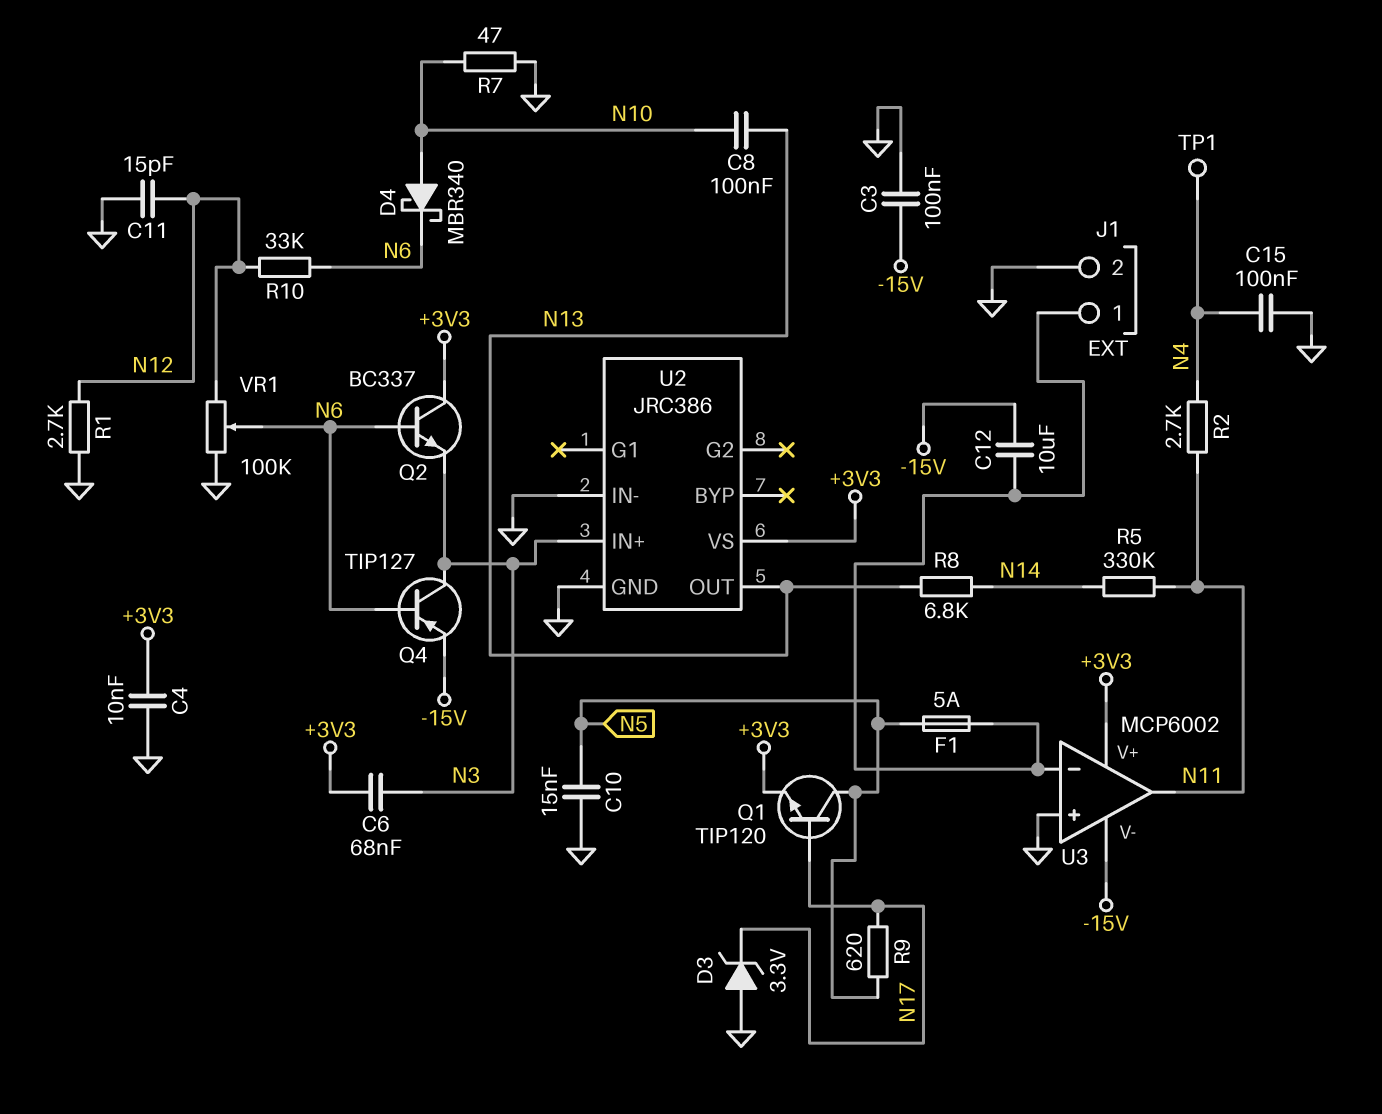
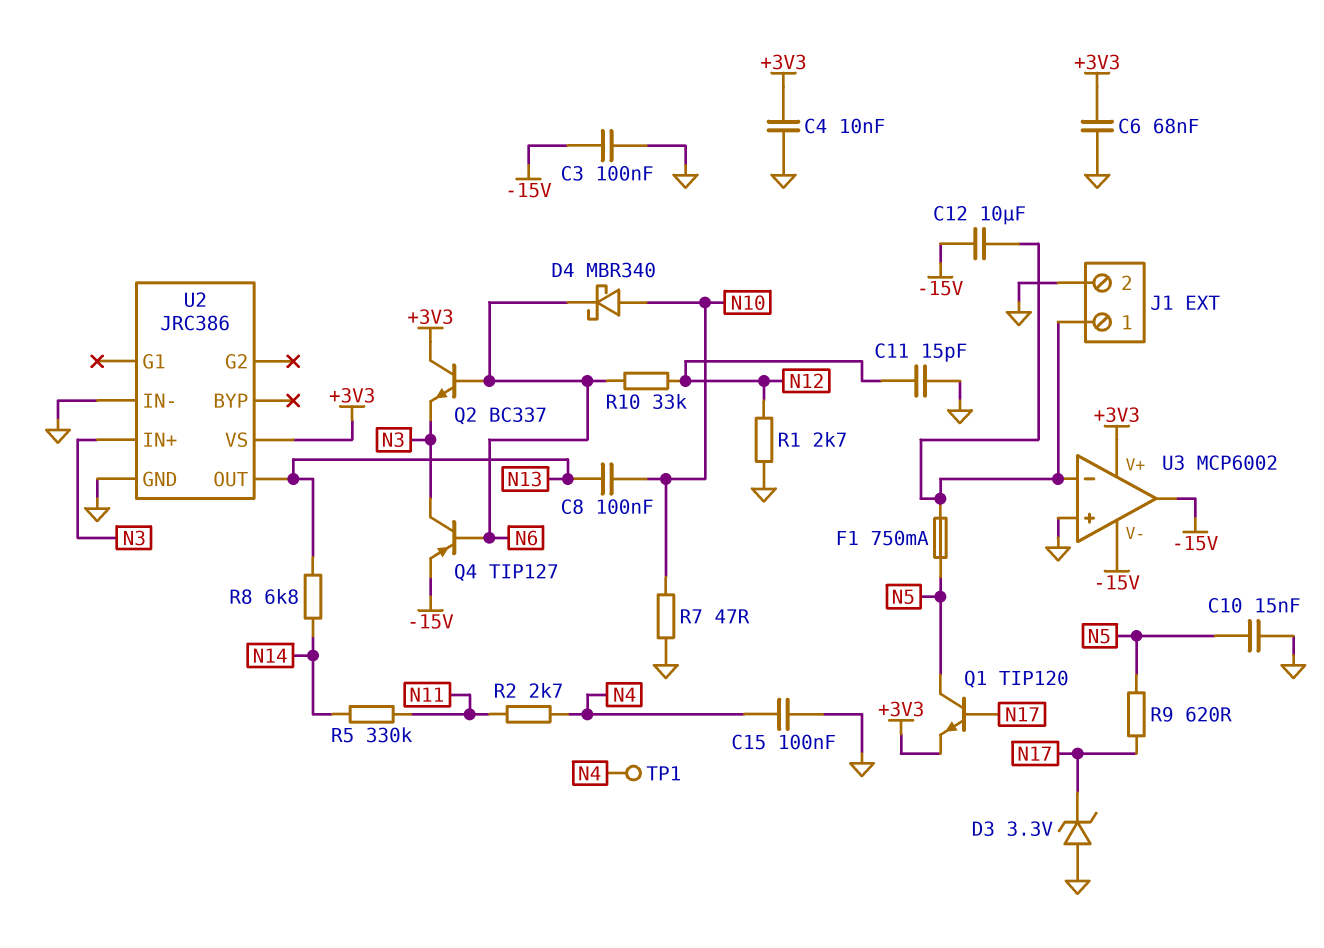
C6: 68nF (+3V3, N3) -> 68nF (+3V3, GND)
F1: 5A (J1/1, N5) -> 750mA (J1/1, N5)
U3 pin out: N11 -> -15V
VR1: 100k (GND, N12, wiper N6) -> none

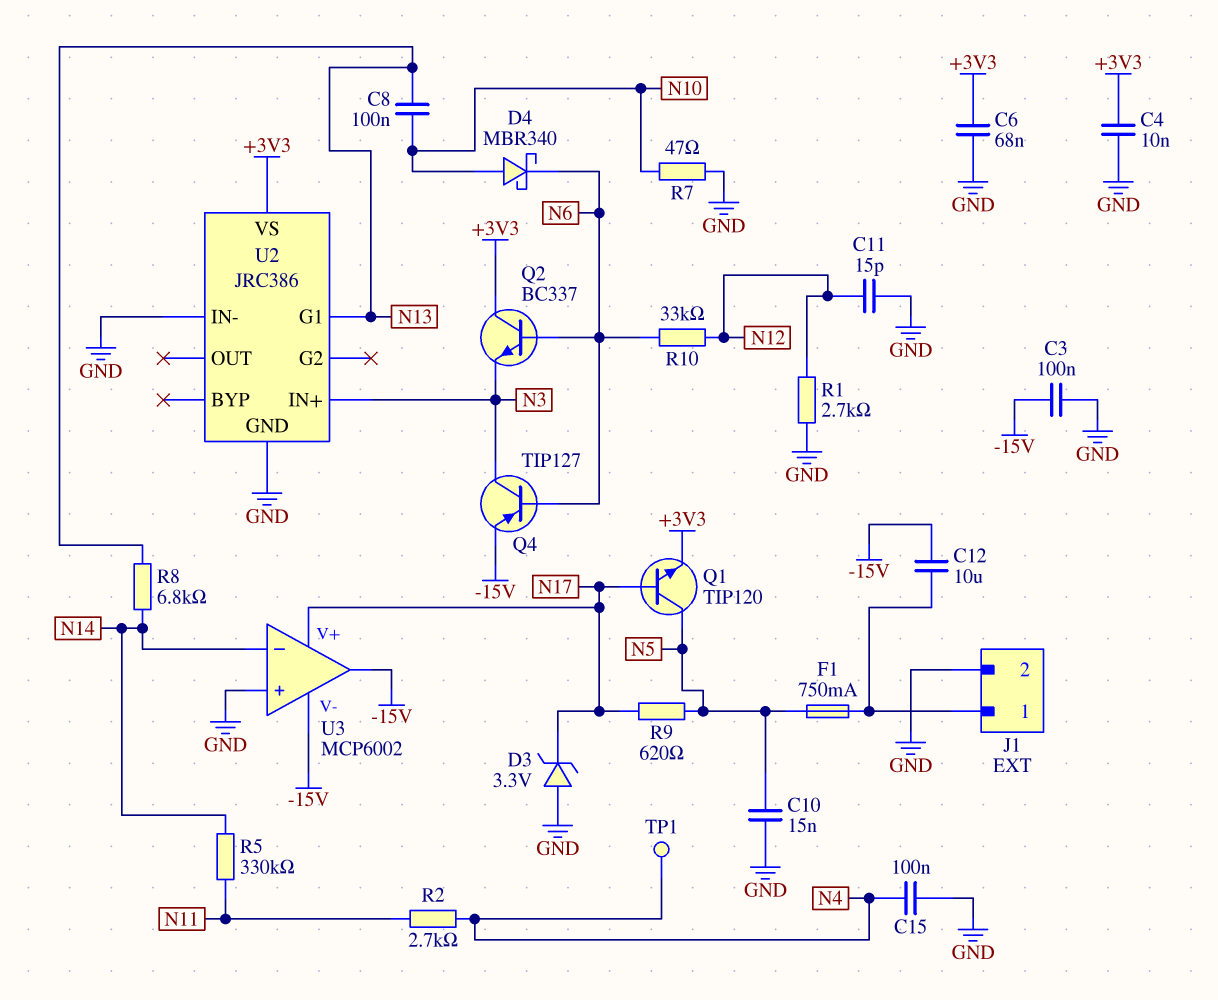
U2 pin G1: none -> N13
U2 pin OUT: N13 -> none
U3 pin V+: +3V3 -> N17
U3 pin in-: J1/1 -> N14

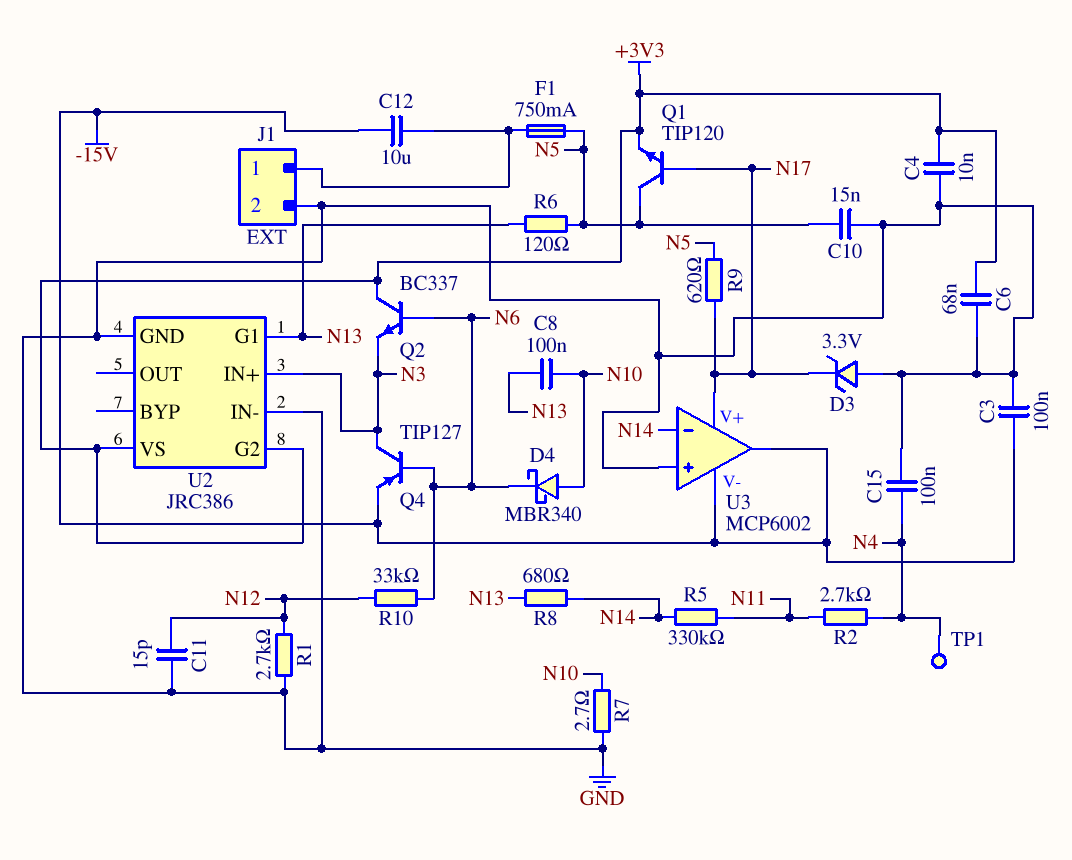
R6: none -> 120 (N5, N13)
R7: 47 (GND, N10) -> 2.7 (GND, N10)
R8: 6.8k (N13, N14) -> 680 (N13, N14)
U2 pin G2: none -> +3V3

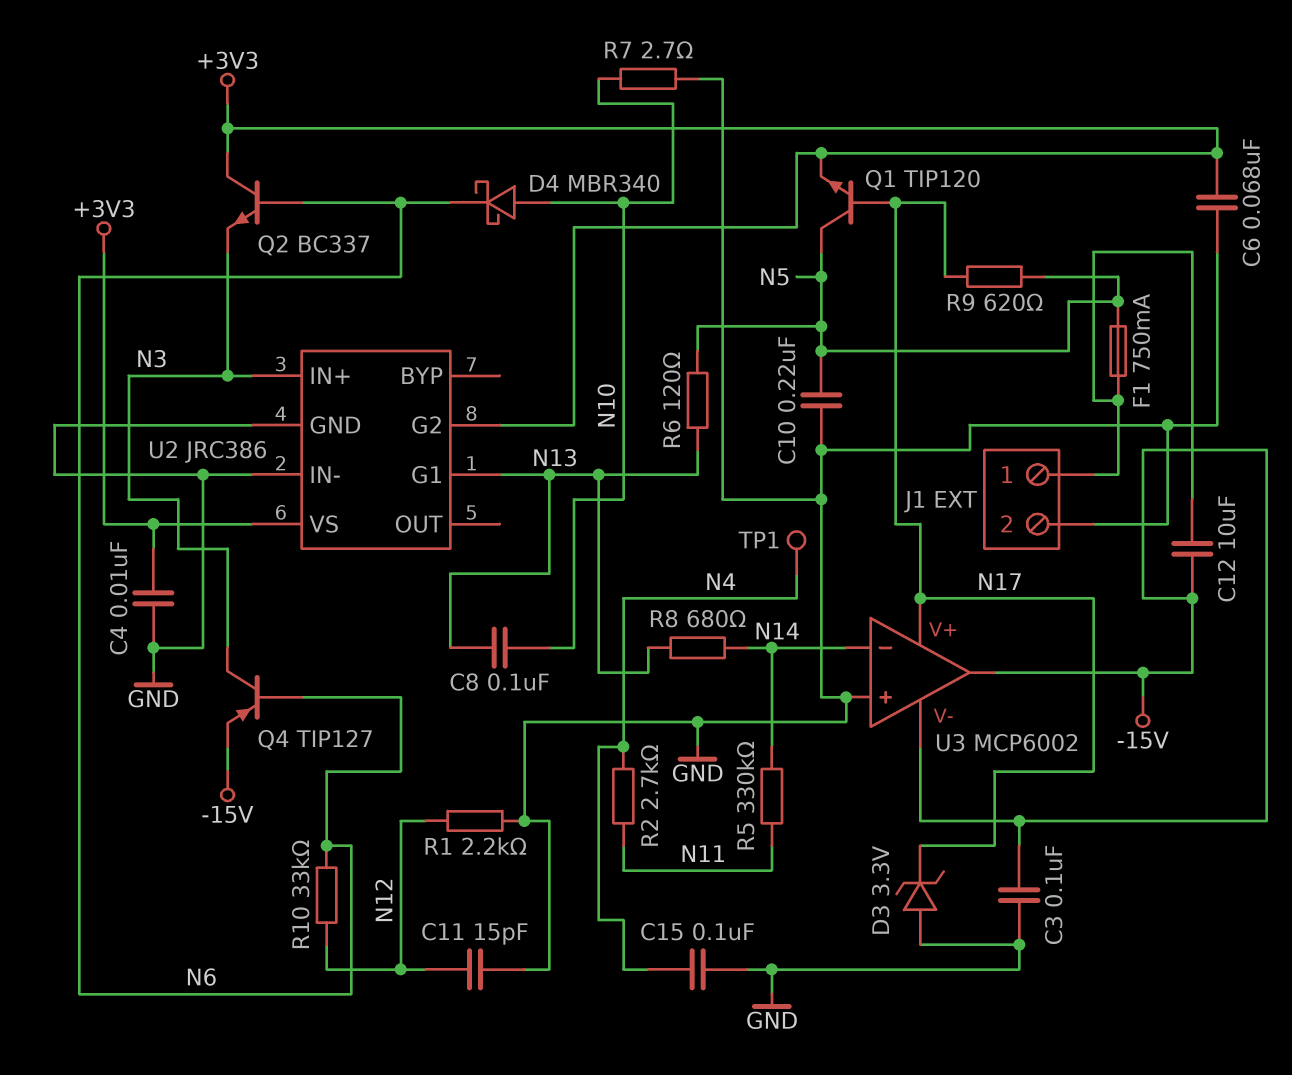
C10: 15nF (GND, N5) -> 220nF (GND, N5)
R1: 2.7k (GND, N12) -> 2.2k (GND, N12)

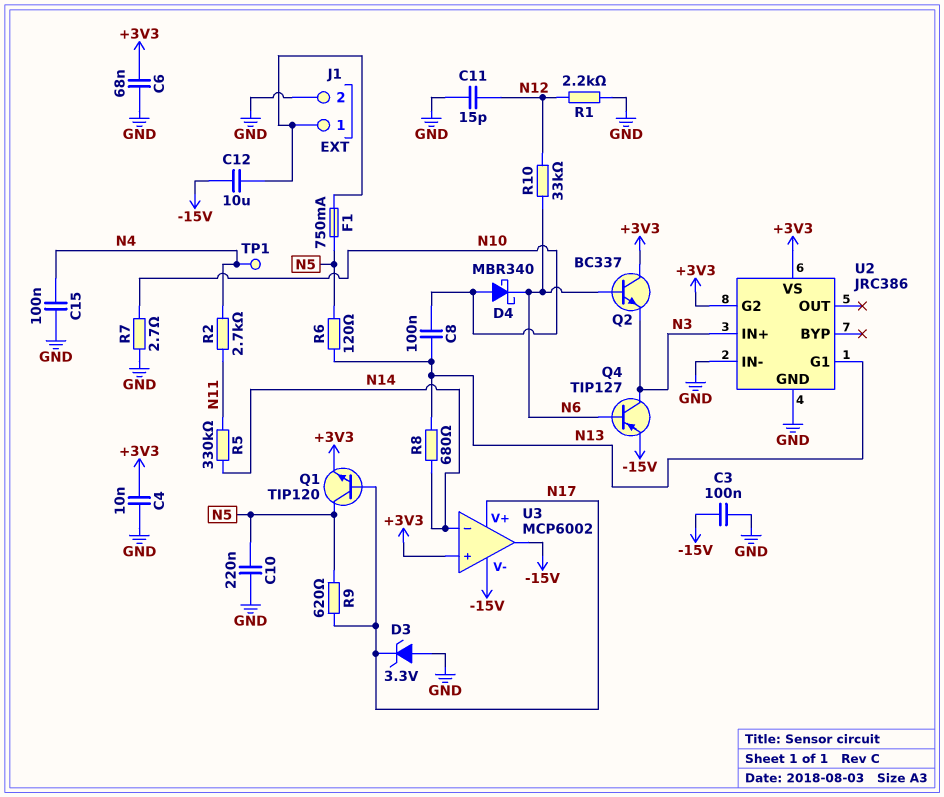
U3 pin in+: GND -> +3V3

